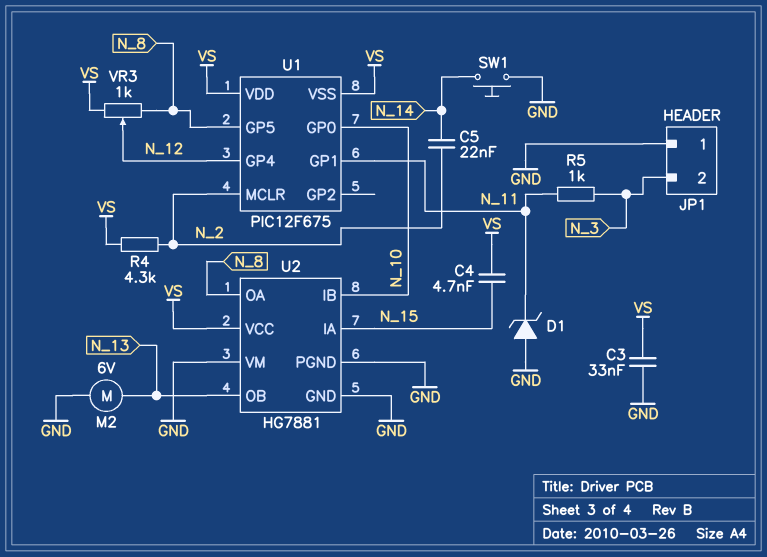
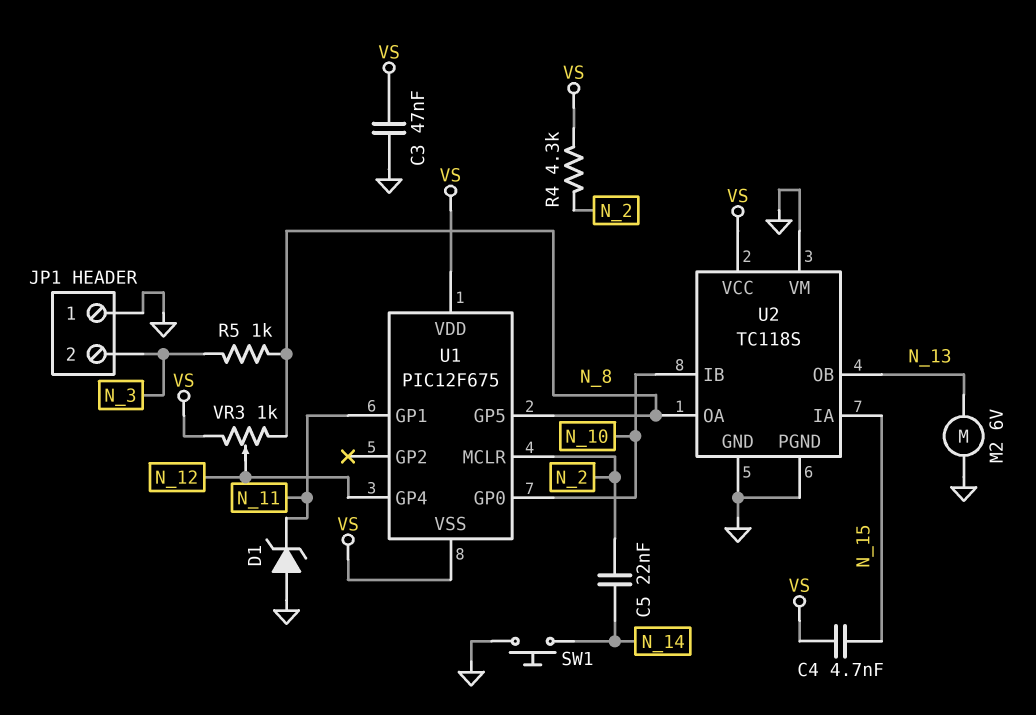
C3: 33nF (GND, VS) -> 47nF (GND, VS)
R5: 1k (N_3, N_11) -> 1k (N_3, N_8)
U2: HG7881 -> TC118S

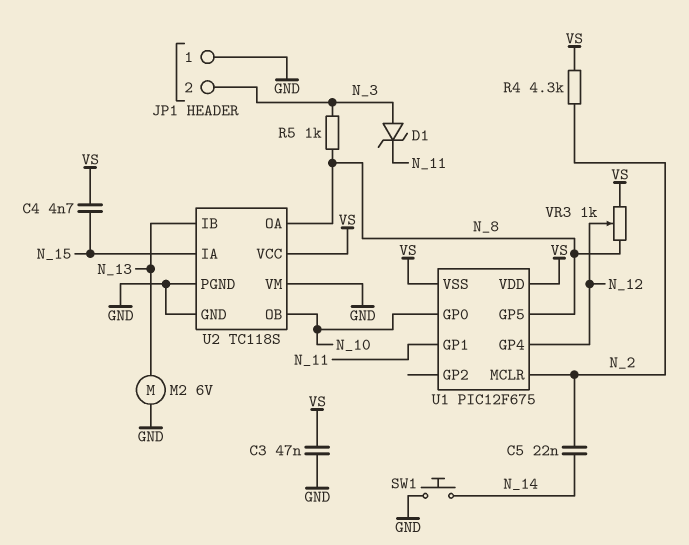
D1: zener (A GND, K N_11) -> zener (A N_3, K N_11)
U2 pin IB: N_10 -> N_13
U2 pin OB: N_13 -> N_10

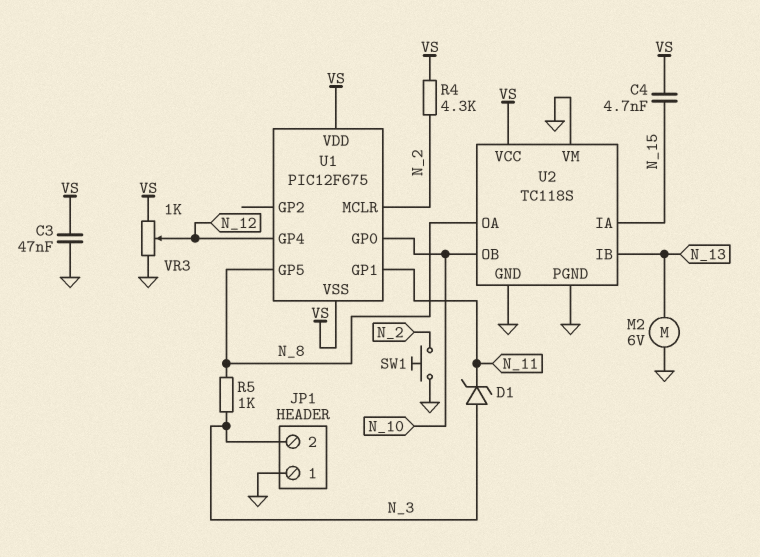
C5: 22nF (N_2, N_14) -> none
SW1: button (GND, N_14) -> button (GND, N_2)
VR3: 1k (N_8, VS, wiper N_12) -> 1k (GND, VS, wiper N_12)

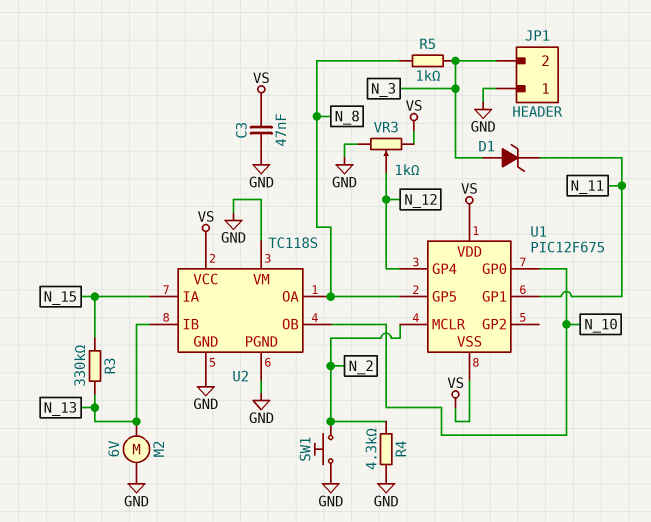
C4: 4.7nF (N_15, VS) -> none
R3: none -> 330k (N_13, N_15)
R4: 4.3k (N_2, VS) -> 4.3k (GND, N_2)

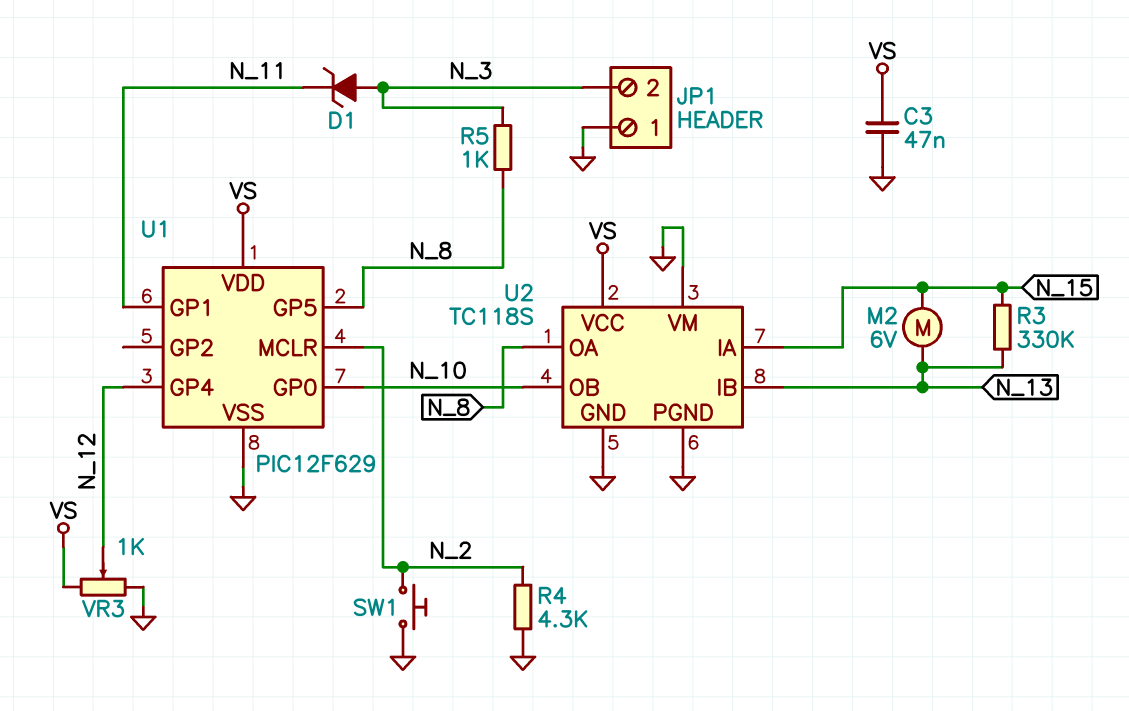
M2: motor 6V (GND, N_13) -> motor 6V (N_13, N_15)
U1: PIC12F675 -> PIC12F629
U1 pin VSS: VS -> GND

